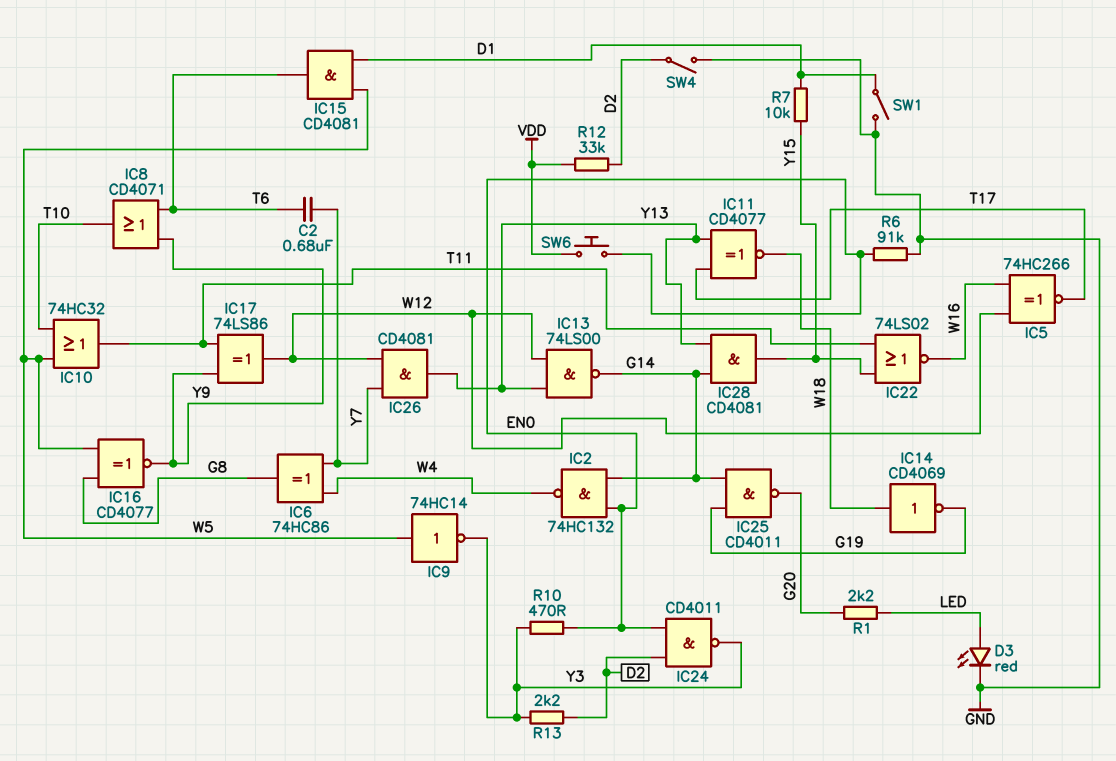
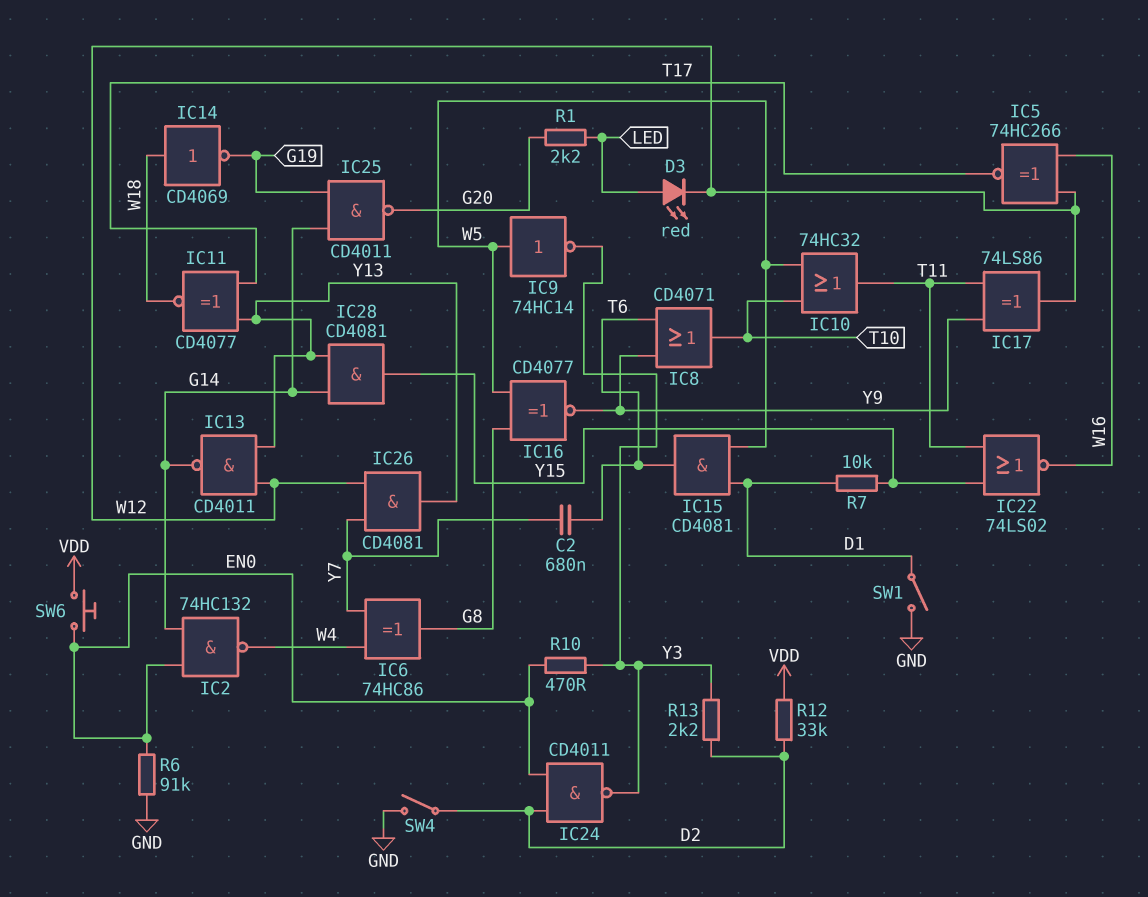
D3: LED red (A LED, K GND) -> LED red (A LED, K W12)
IC13: NAND 74LS00 (in W12, in Y13, out G14) -> NAND CD4011 (in W12, in Y13, out G14)

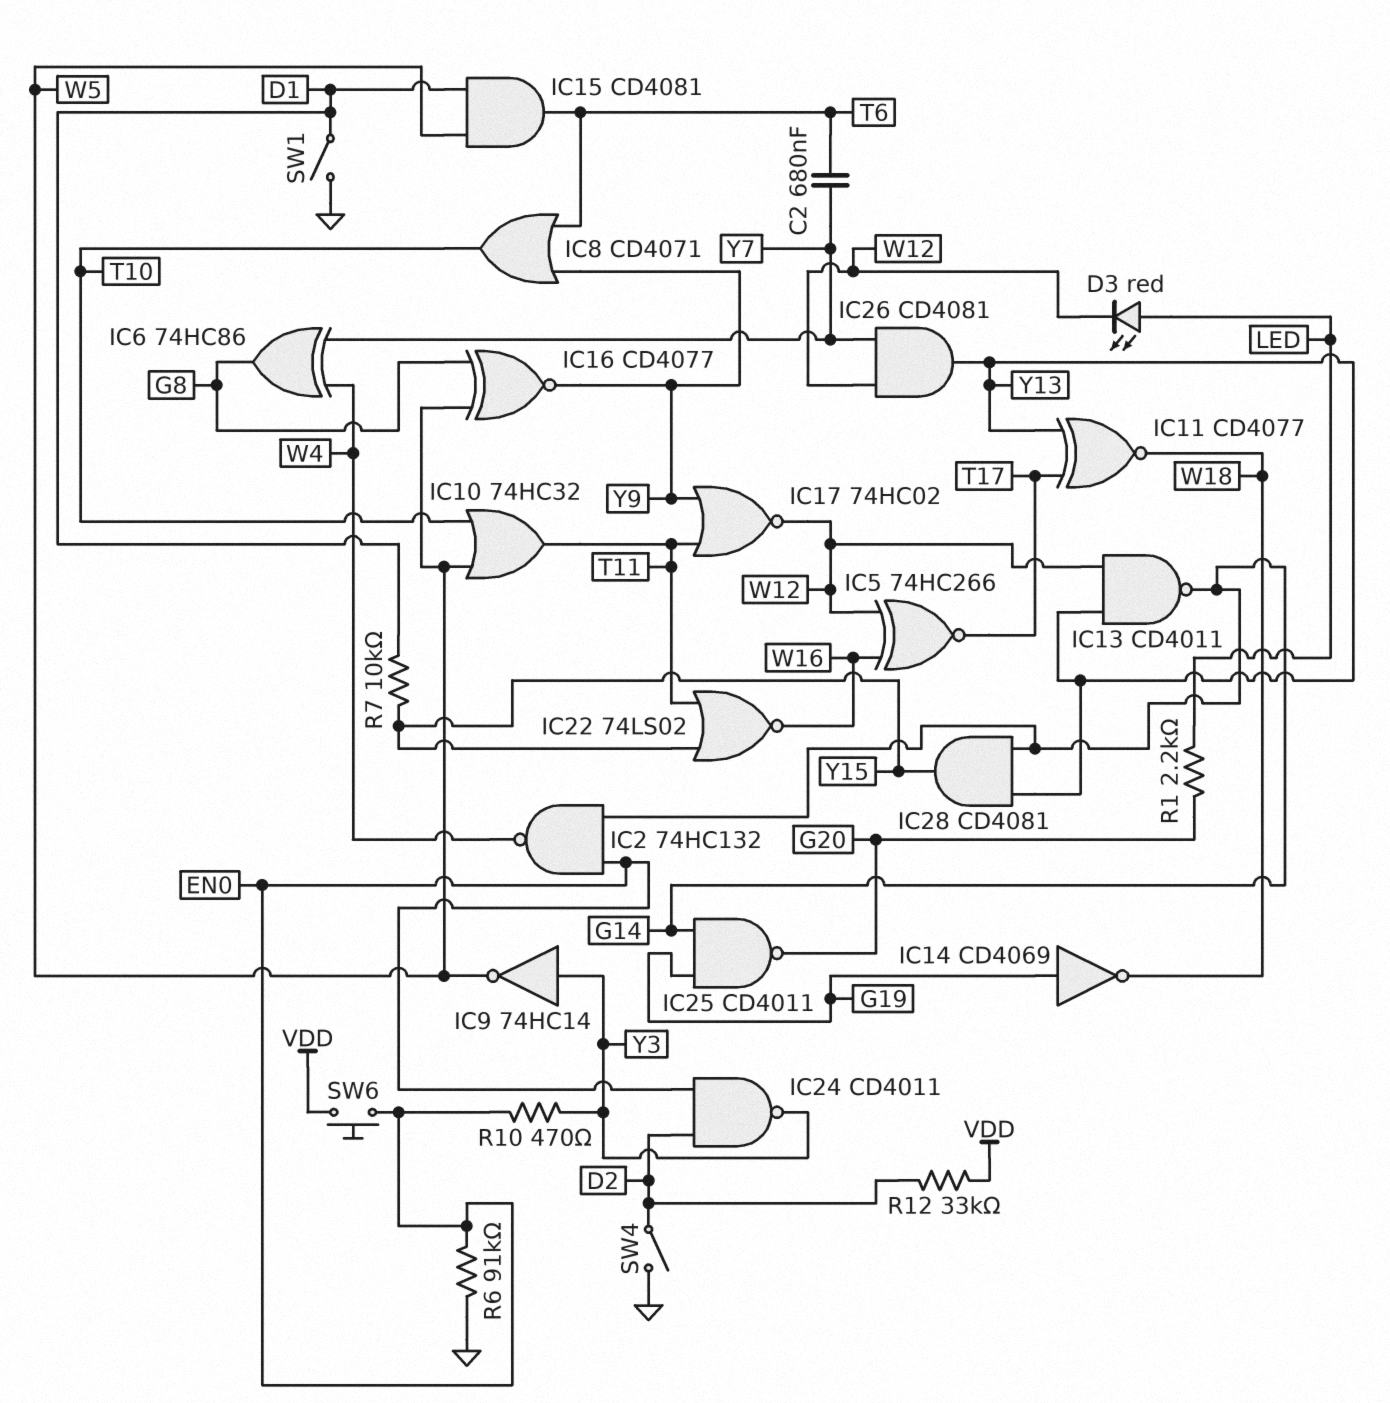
IC9: NOT 74HC14 (in W5, out Y3) -> NOT 74HC14 (in Y3, out W5)
IC14: NOT CD4069 (in W18, out G19) -> NOT CD4069 (in G19, out W18)
IC17: XOR 74LS86 (in T11, in Y9, out W12) -> NOR 74HC02 (in T11, in Y9, out W12)
R13: 2.2k (D2, Y3) -> none

